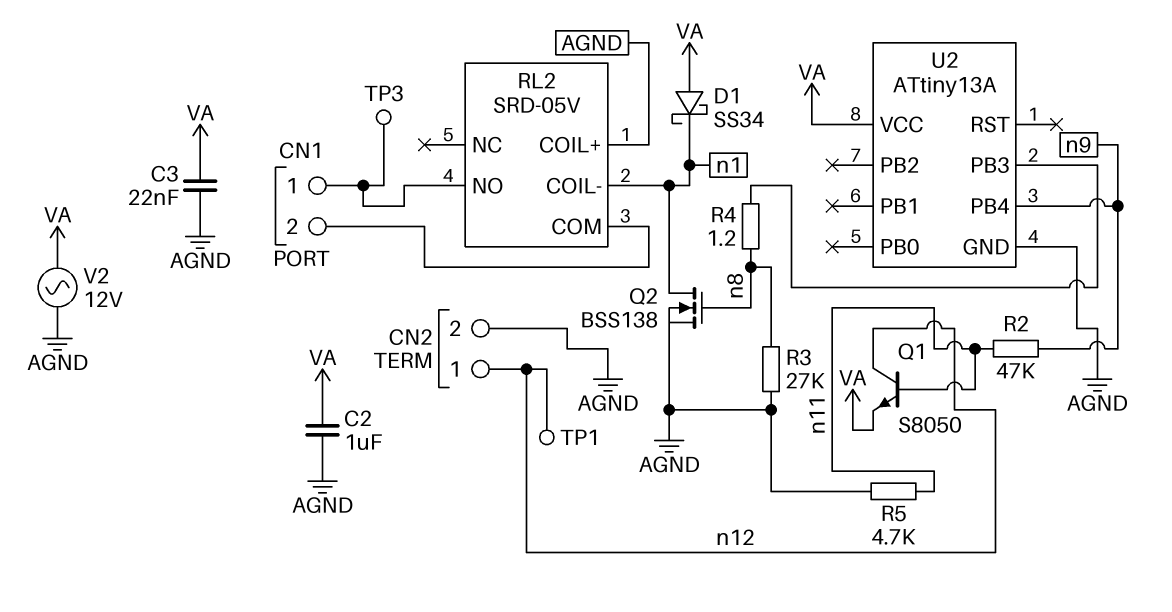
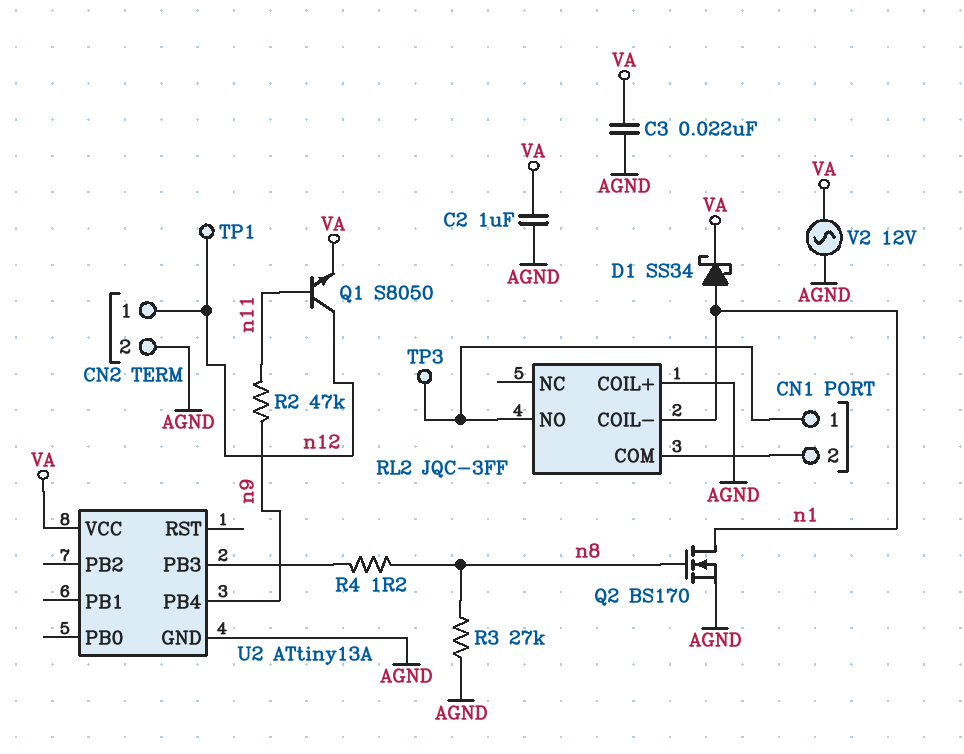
D1: schottky SS34 (A VA, K n1) -> schottky SS34 (A n1, K VA)
Q2: NMOS BSS138 (G n8, D n1, S AGND) -> NMOS BS170 (G n8, D n1, S AGND)
R5: 4.7k (AGND, n11) -> none
RL2: SRD-05V -> JQC-3FF

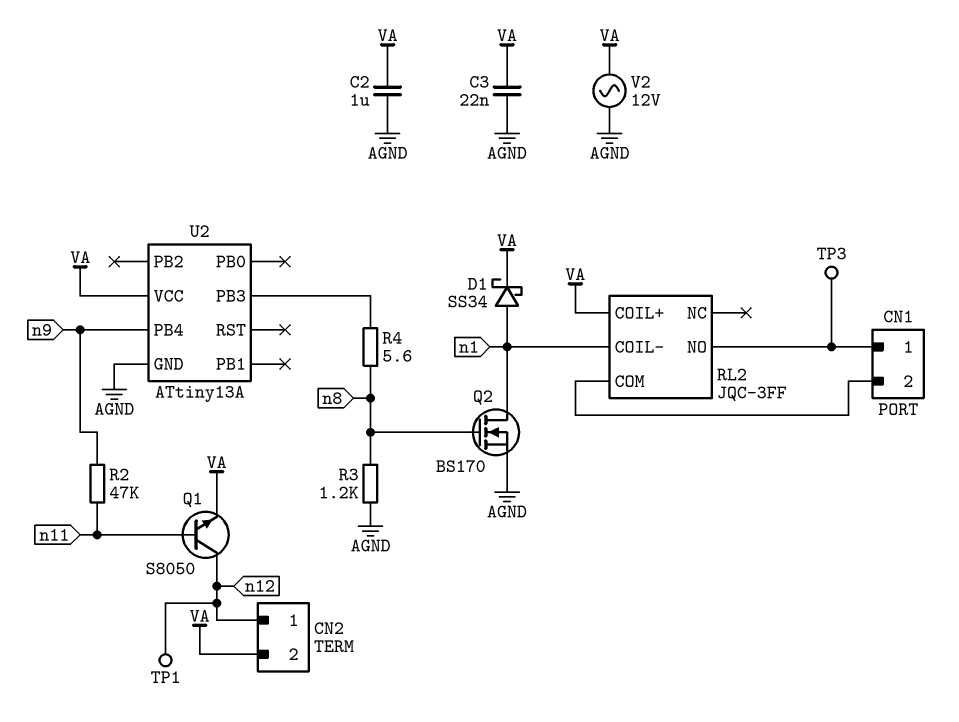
CN2 pin 2: AGND -> VA
R3: 27k (AGND, n8) -> 1.2k (AGND, n8)
R4: 1.2 (U2/PB3, n8) -> 5.6 (U2/PB3, n8)
RL2 pin COIL+: AGND -> VA

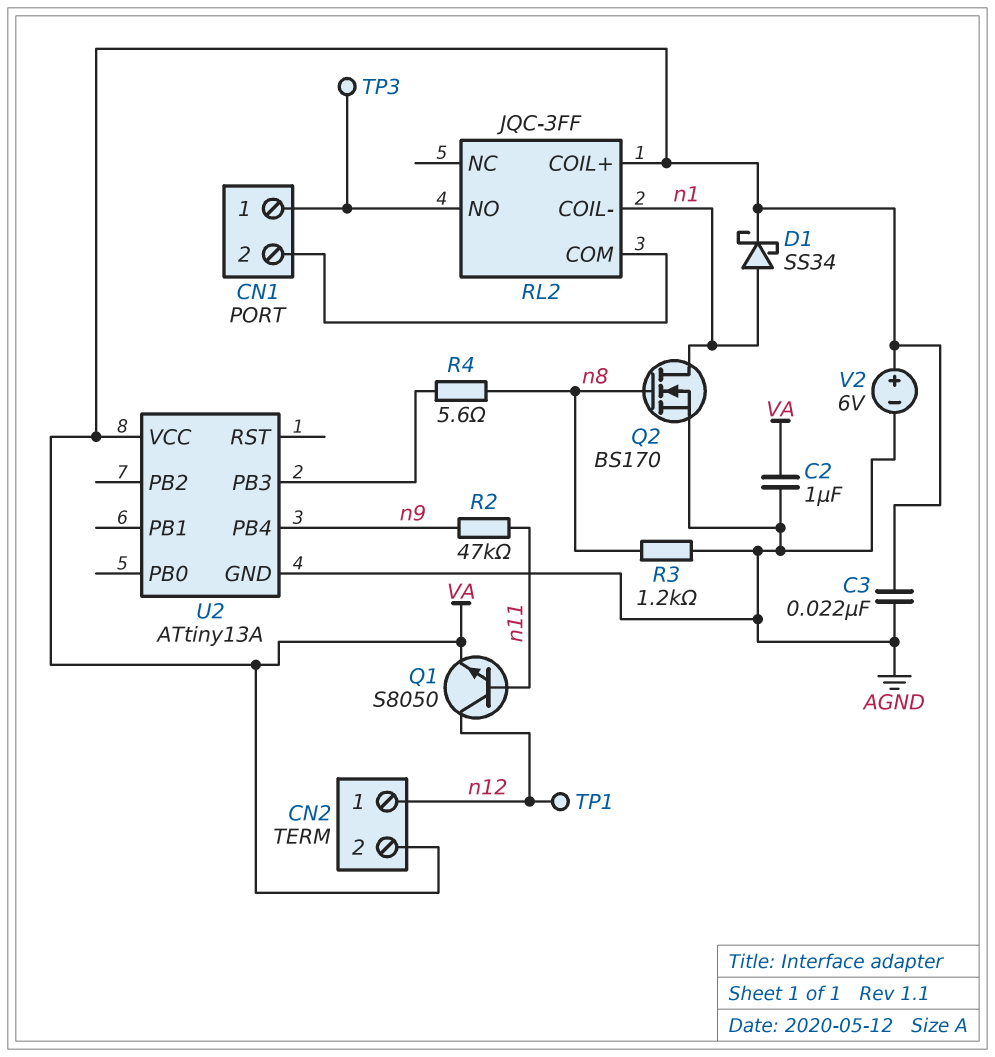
V2: AC 12V (AGND, VA) -> 6V (plus VA, minus AGND)

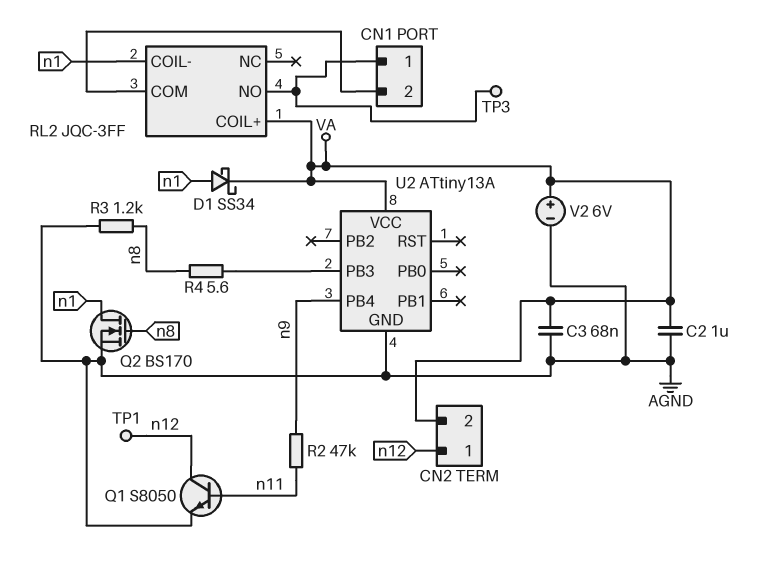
C3: 22nF (AGND, VA) -> 68nF (AGND, VA)
Q1: NPN S8050 (B n11, C n12, E VA) -> NPN S8050 (B n11, C n12, E AGND)

